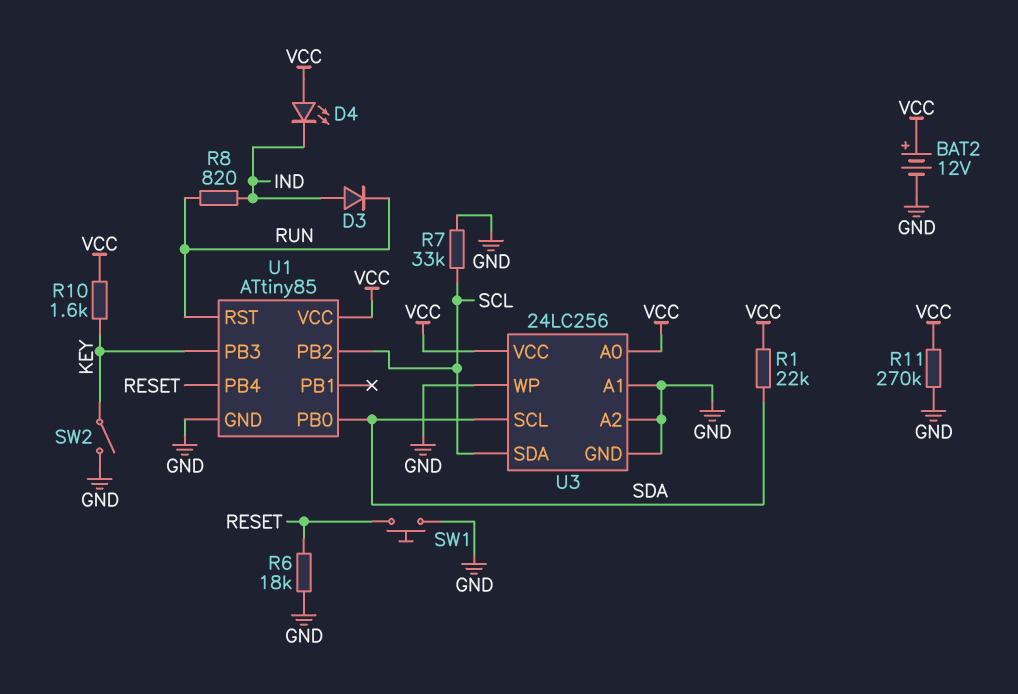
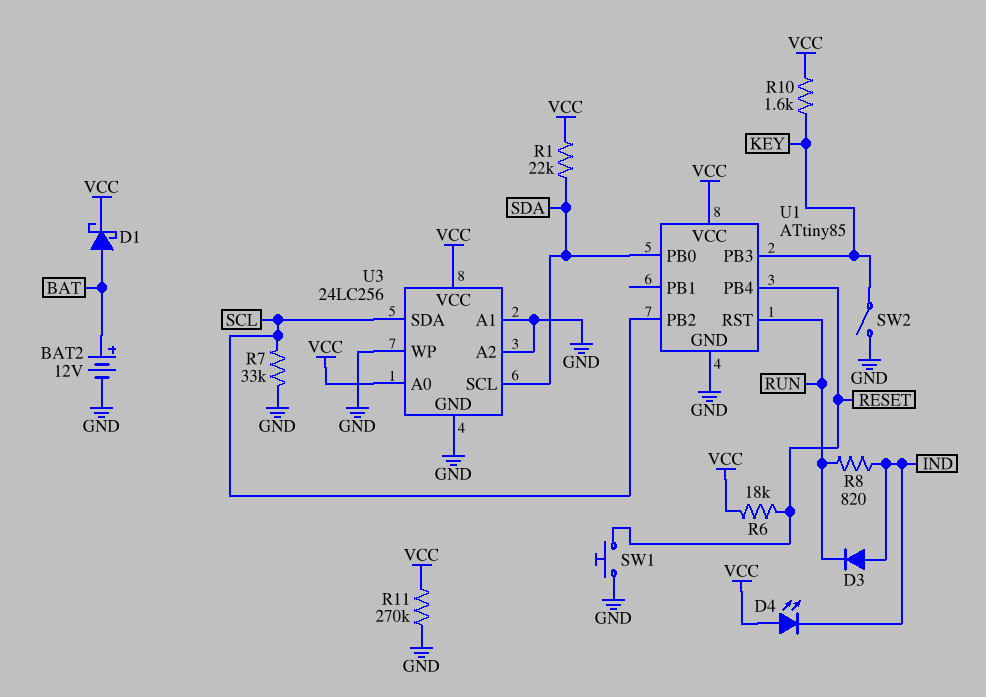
BAT2: 12V (plus VCC, minus GND) -> 12V (plus BAT, minus GND)
D1: none -> schottky (A BAT, K VCC)
R6: 18k (GND, RESET) -> 18k (RESET, VCC)

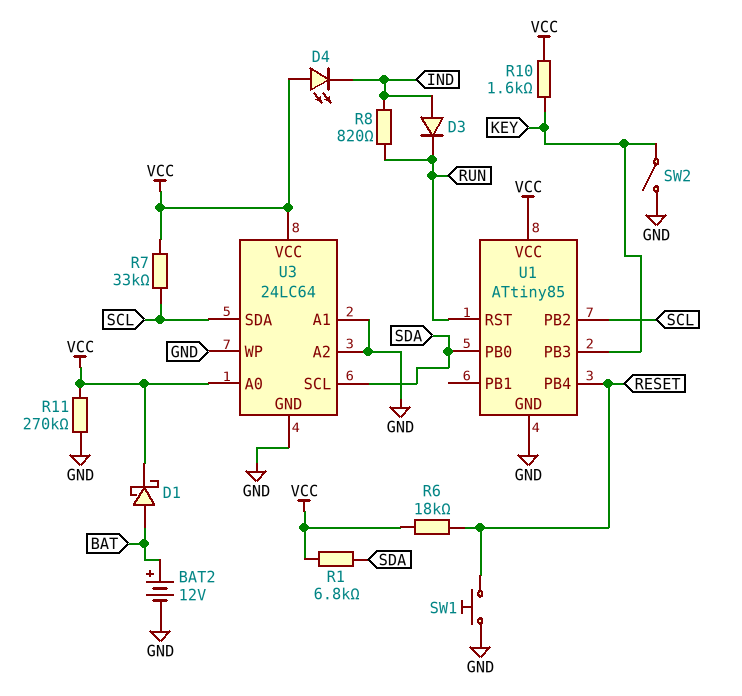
R1: 22k (SDA, VCC) -> 6.8k (SDA, VCC)
R7: 33k (GND, SCL) -> 33k (SCL, VCC)
U3: 24LC256 -> 24LC64

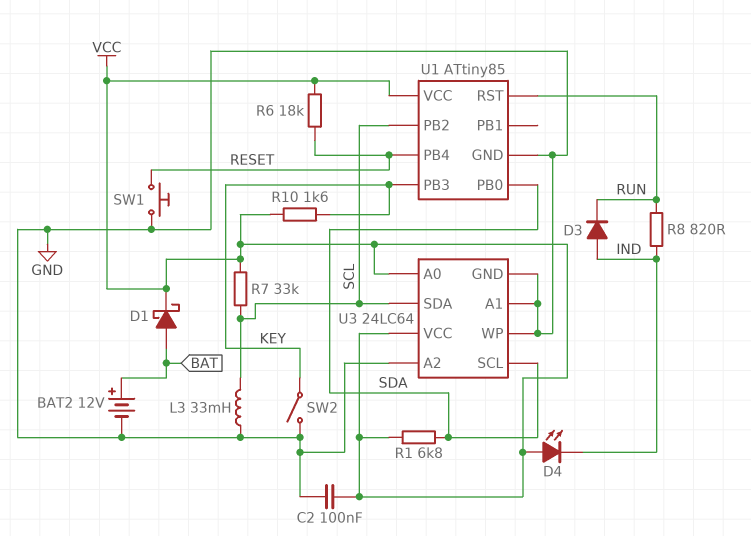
C2: none -> 100nF (GND, VCC)
L3: none -> 33mH (GND, SCL)
R11: 270k (GND, VCC) -> none

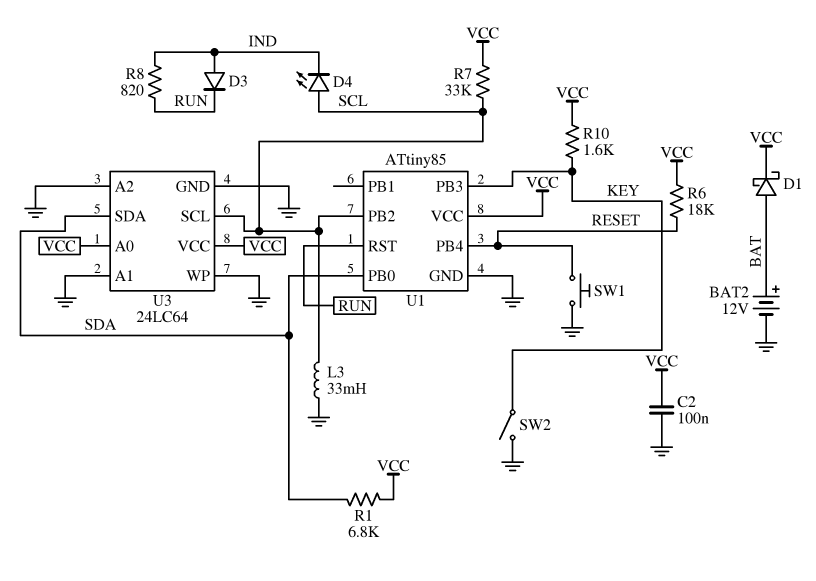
D4: LED (A VCC, K IND) -> LED (A SCL, K IND)
U3 pin SCL: SDA -> SCL
U3 pin SDA: SCL -> SDA

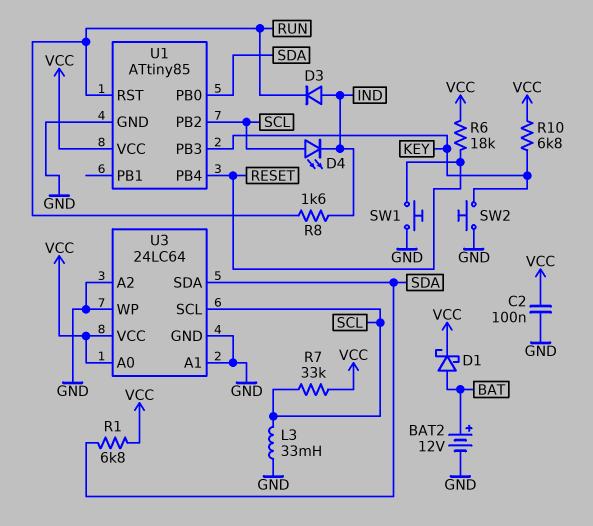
R8: 820 (IND, RUN) -> 1.6k (IND, RUN)
R10: 1.6k (KEY, VCC) -> 6.8k (KEY, VCC)
SW2: switch (GND, KEY) -> button (GND, KEY)

